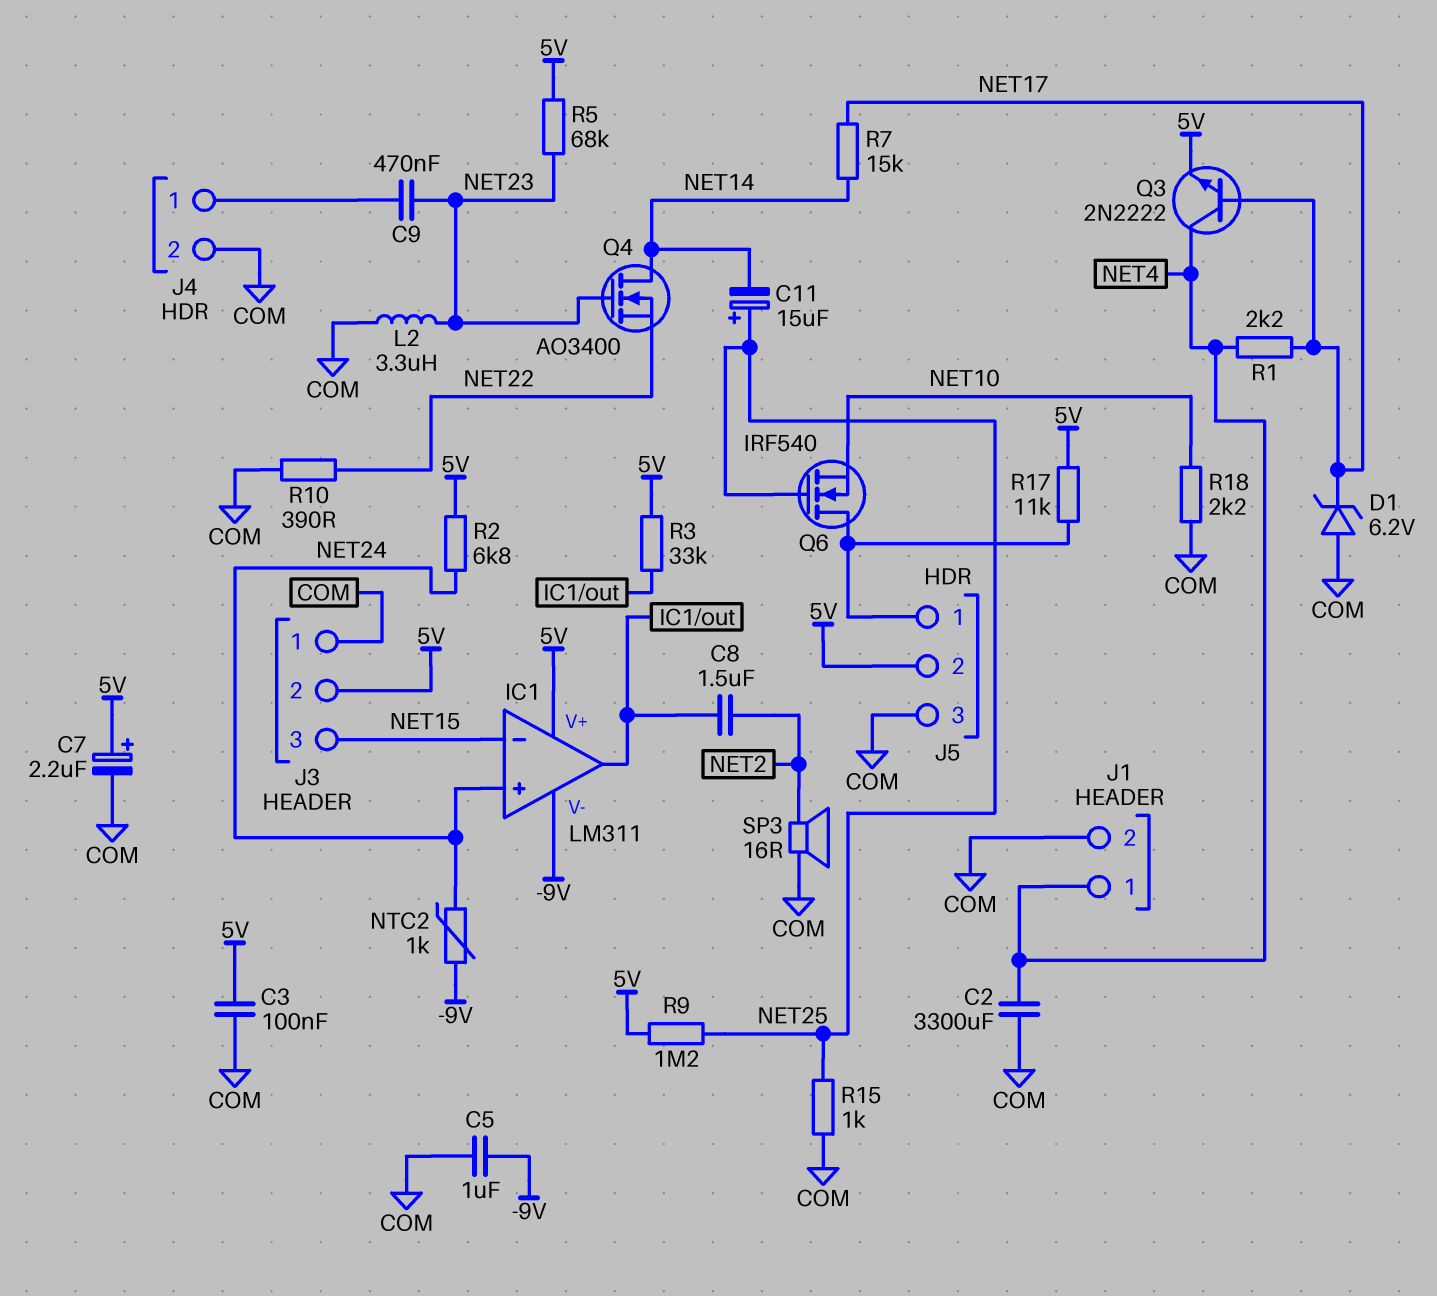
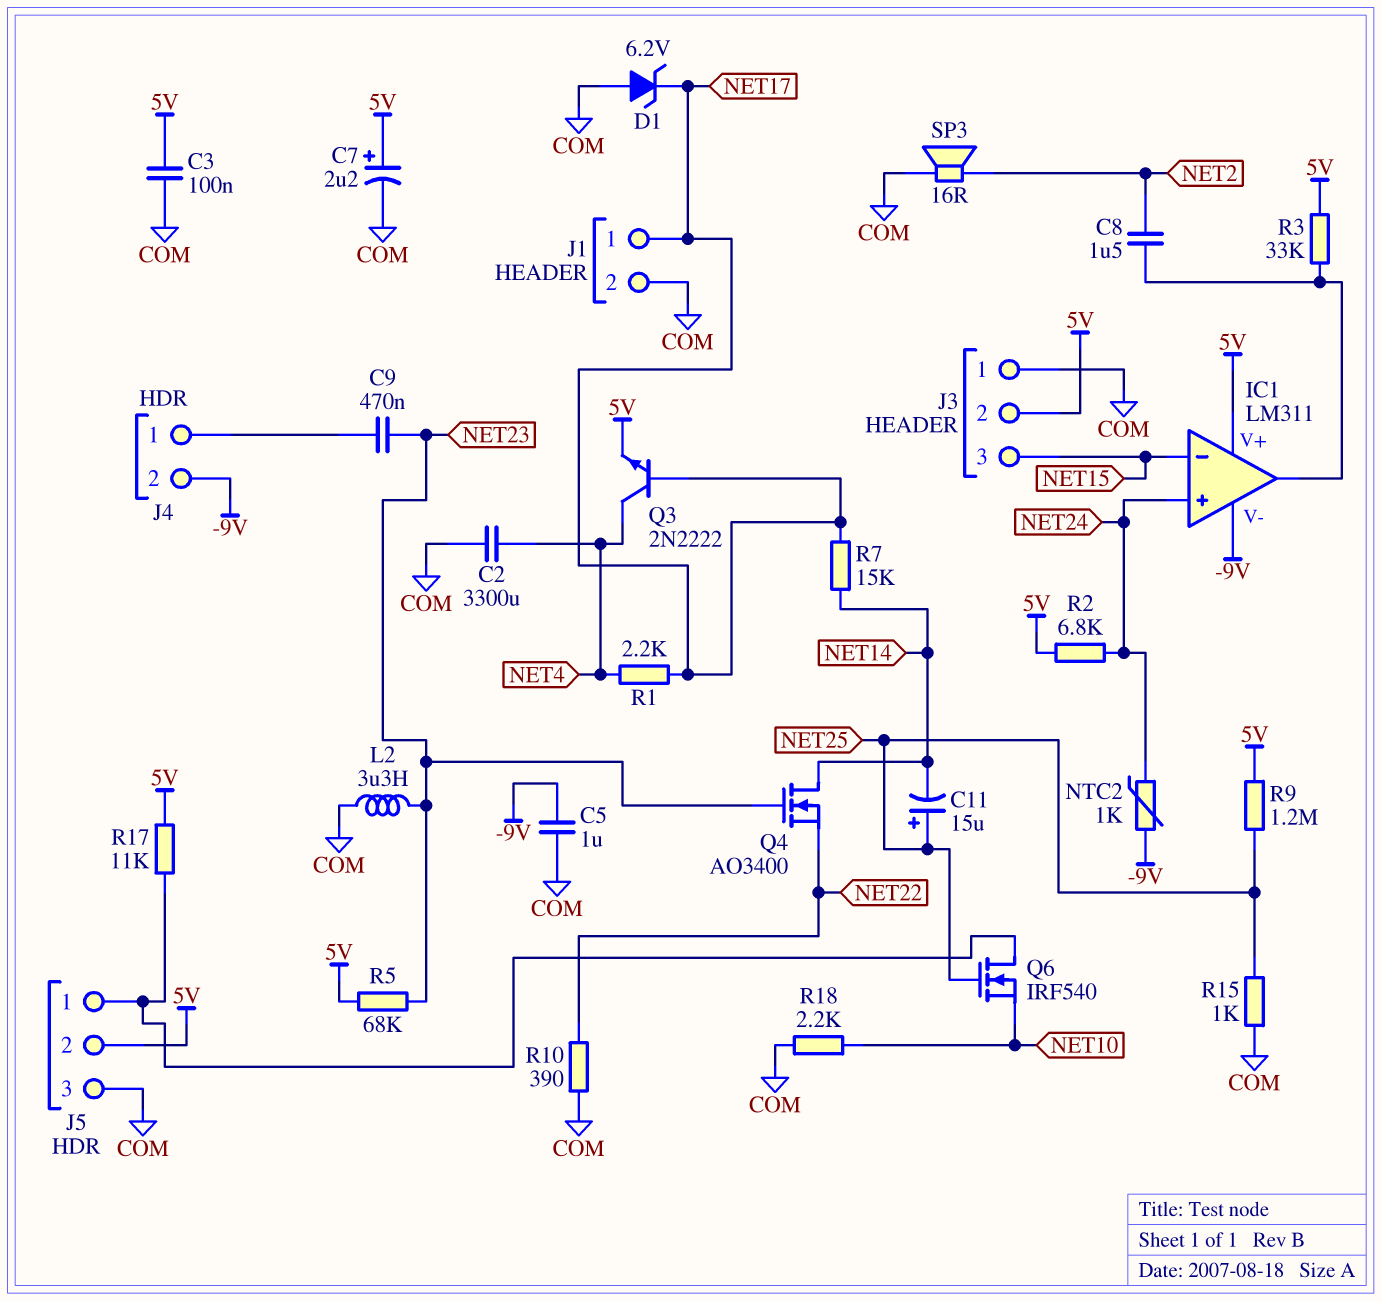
J1 pin 1: NET4 -> NET17
J4 pin 2: COM -> -9V

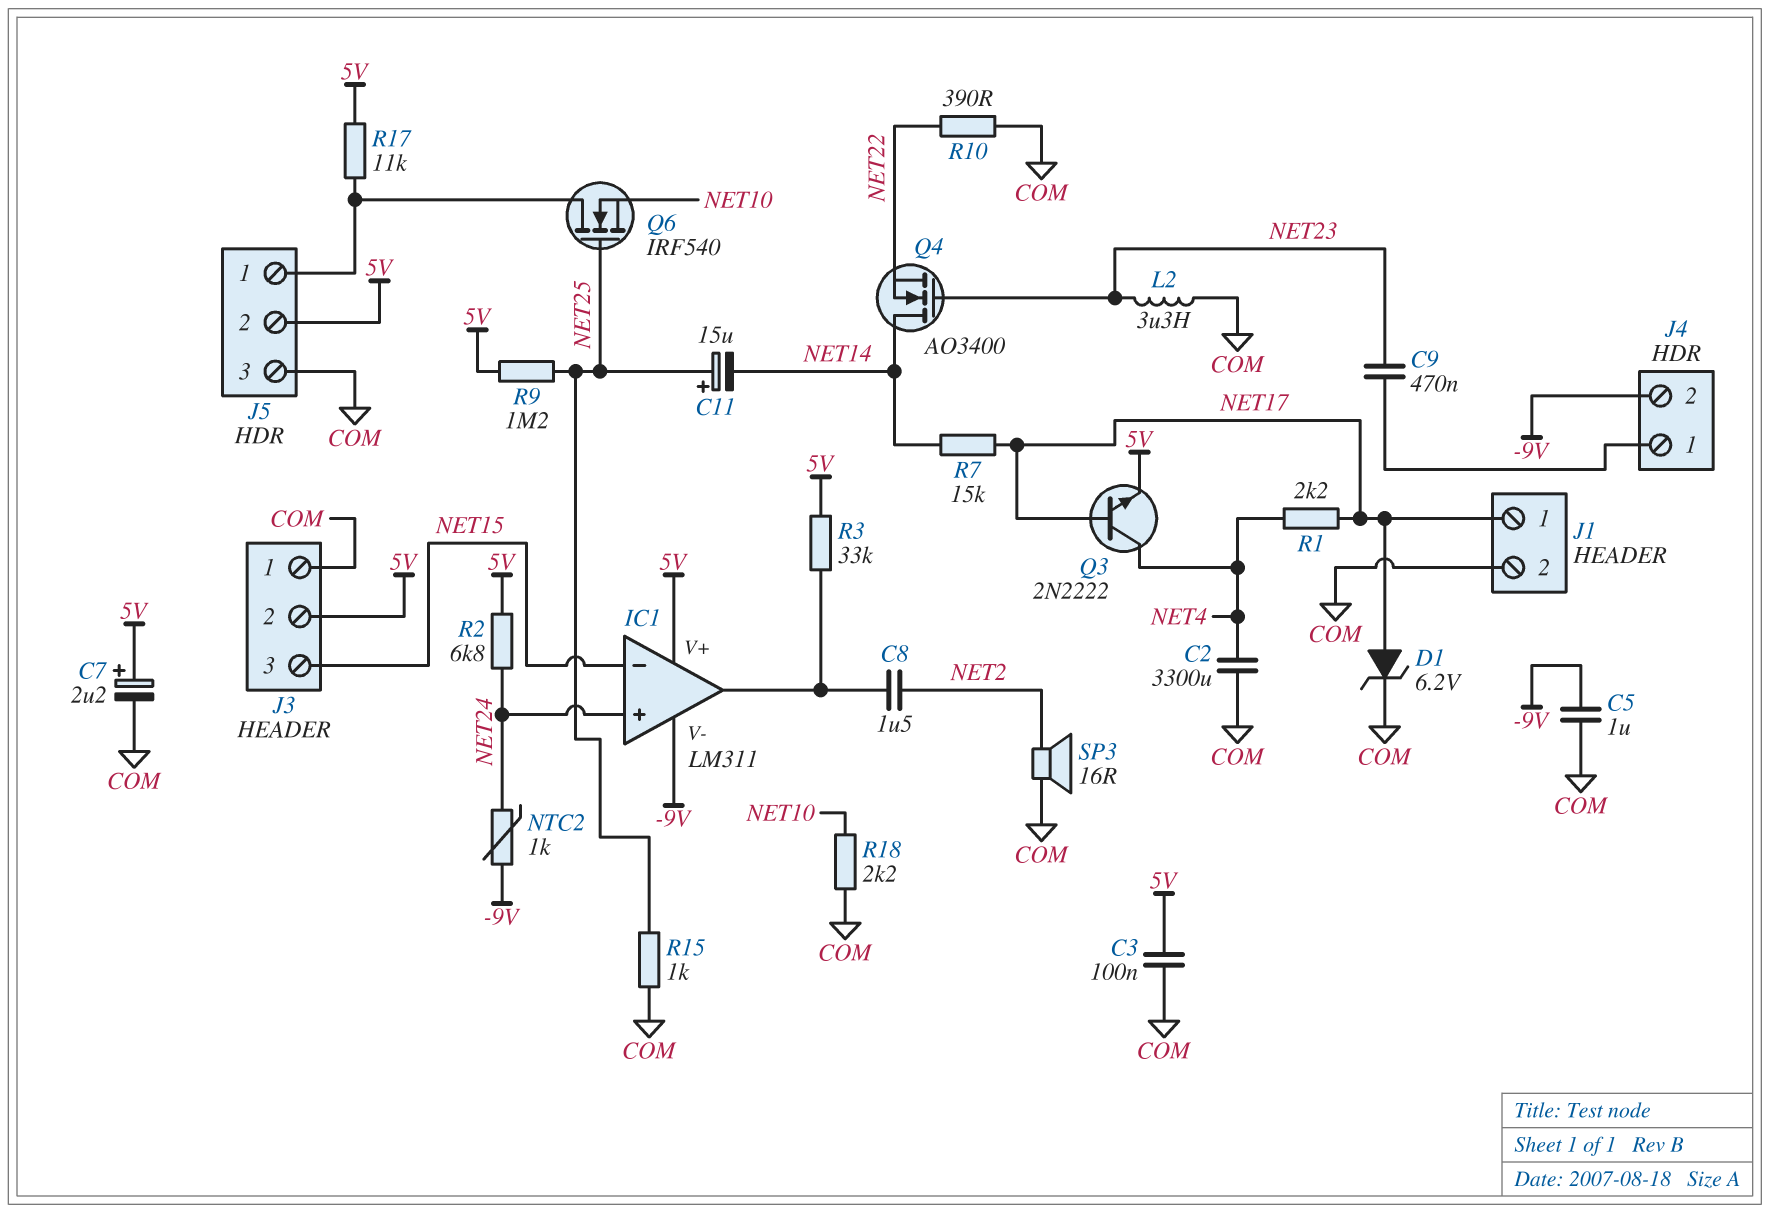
D1: zener 6.2V (A COM, K NET17) -> zener 6.2V (A NET17, K COM)
R5: 68k (5V, NET23) -> none

